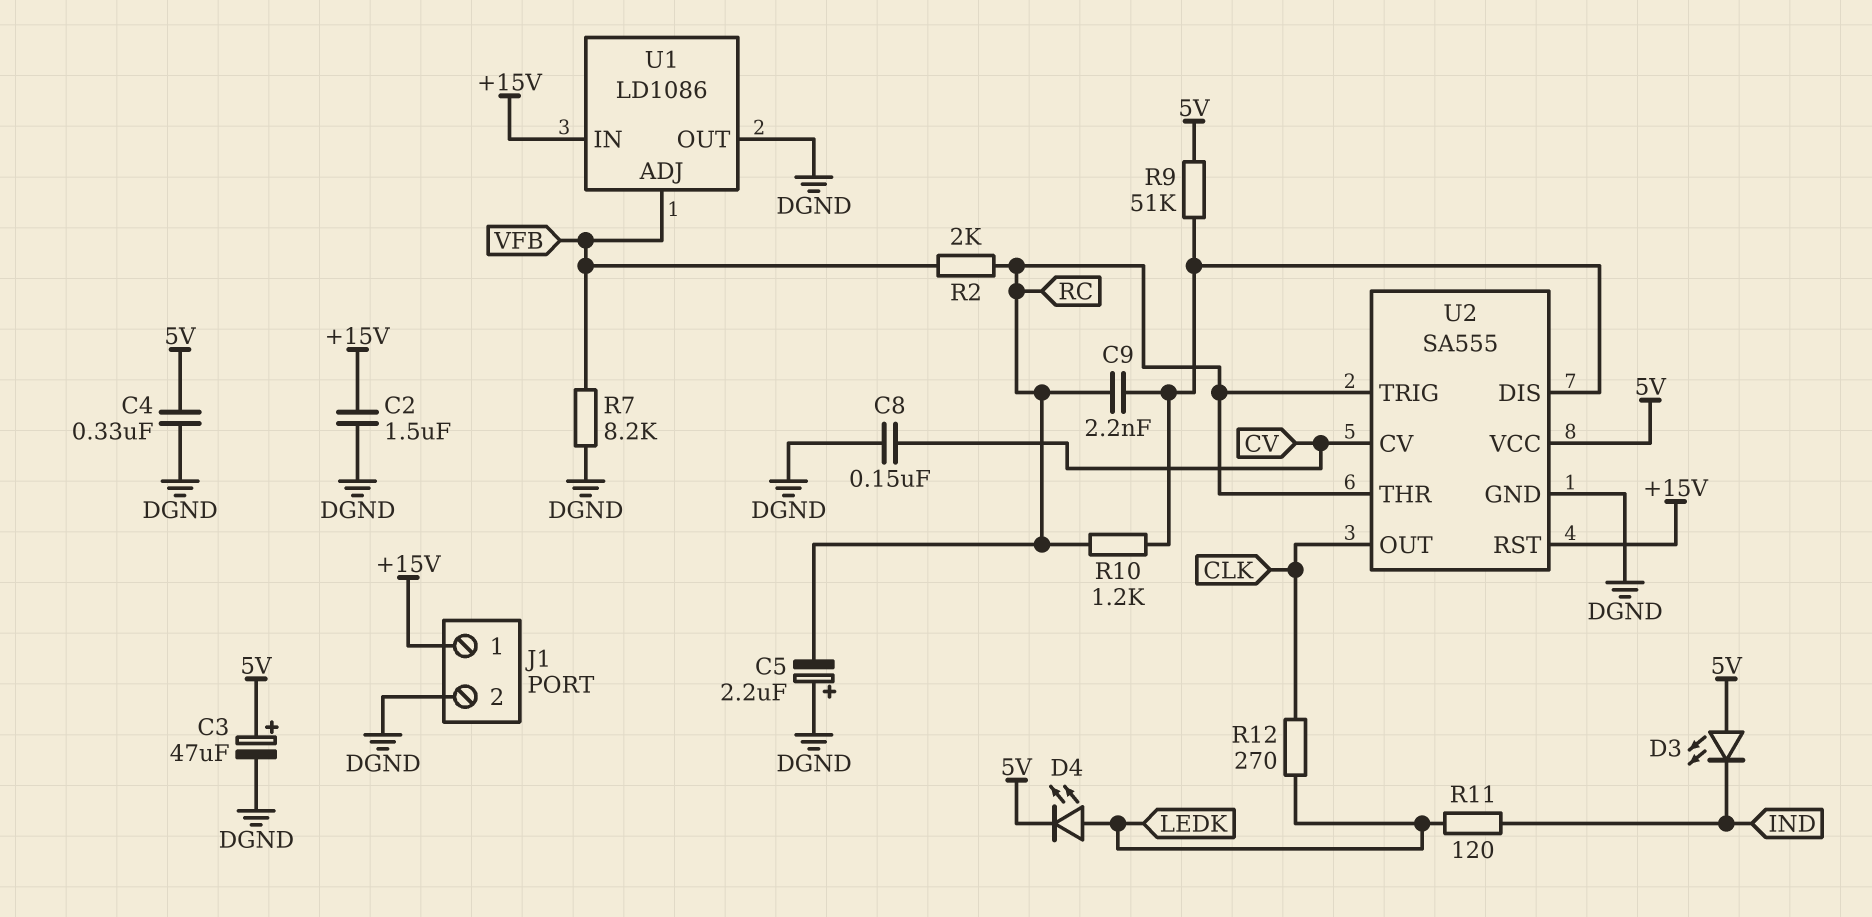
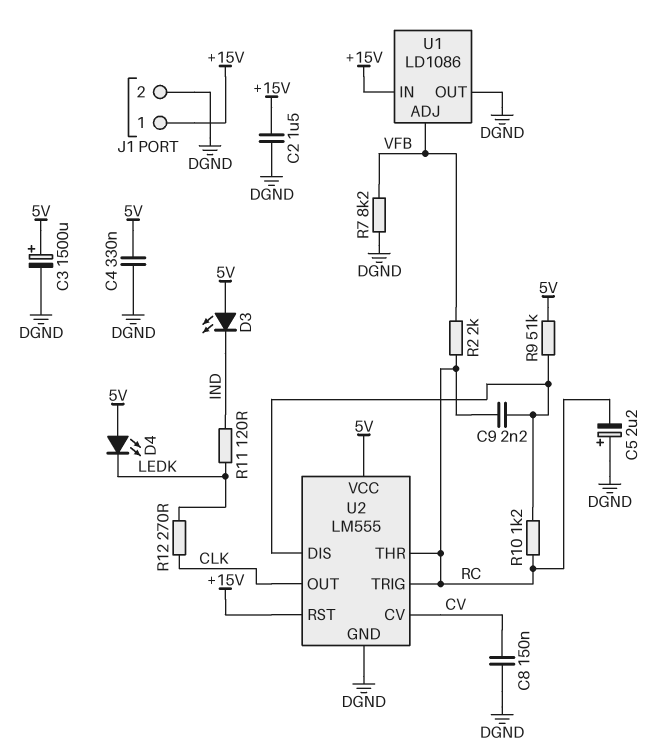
C3: 47uF (plus 5V, minus DGND) -> 1500uF (plus 5V, minus DGND)
D4: LED (A LEDK, K 5V) -> LED (A 5V, K LEDK)
U2: SA555 -> LM555

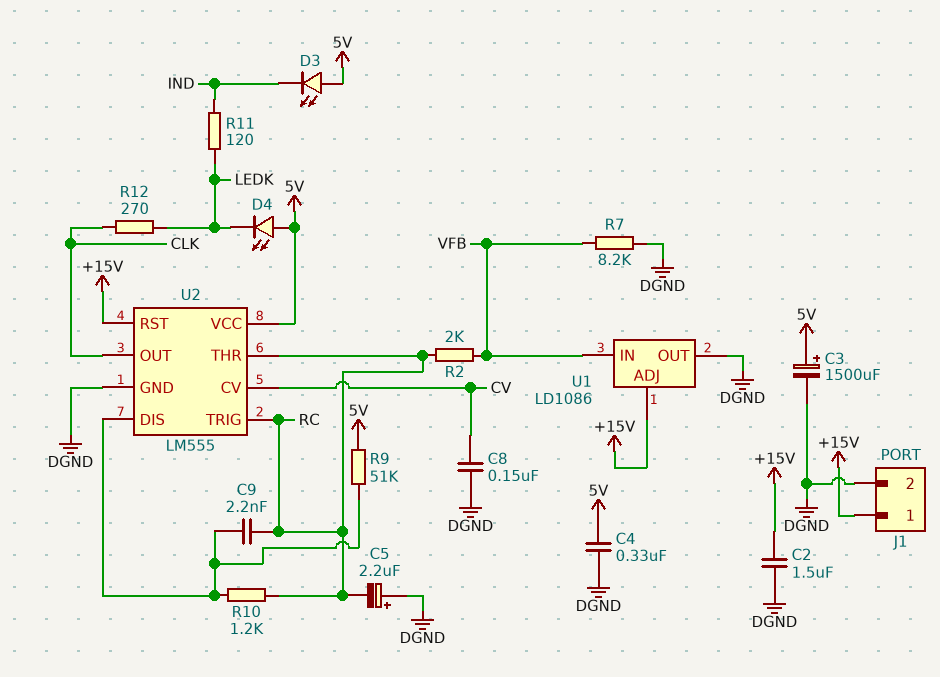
U1 pin ADJ: VFB -> +15V
U1 pin IN: +15V -> VFB

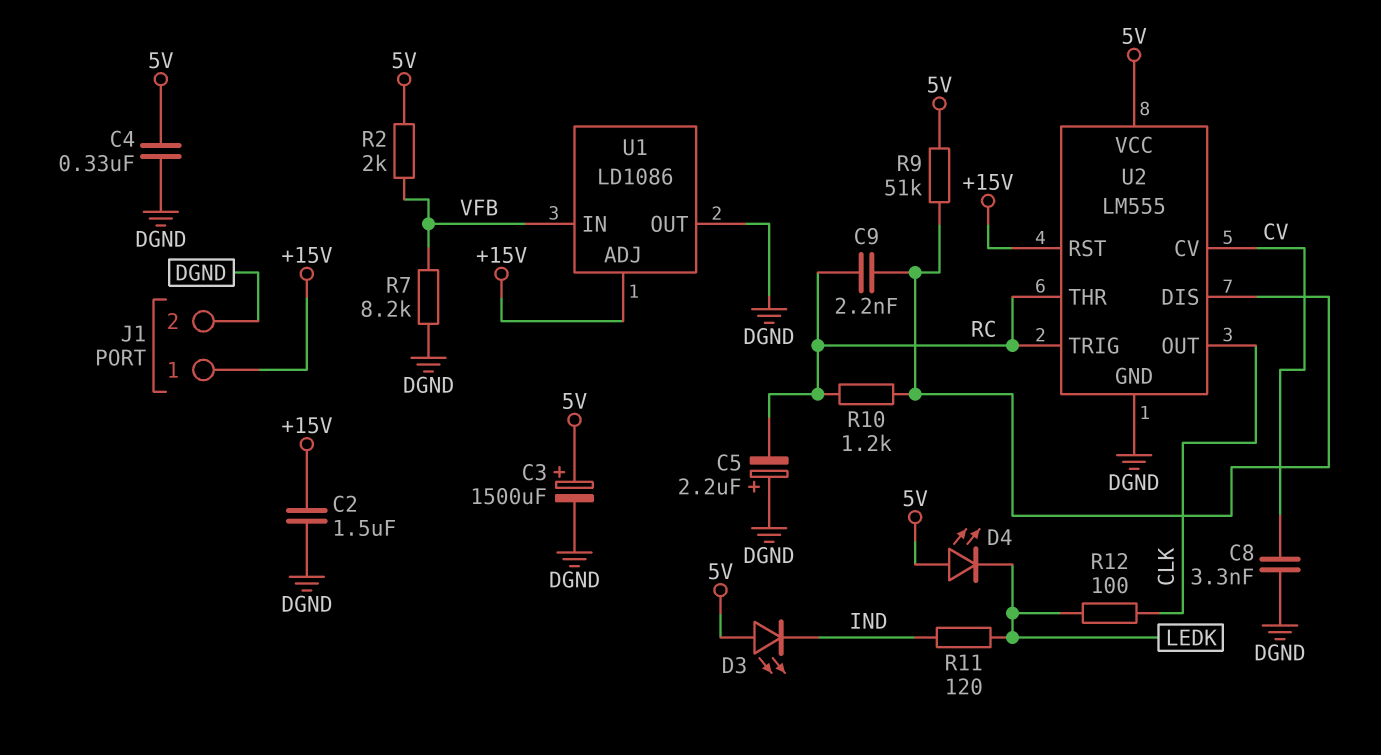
C8: 150nF (CV, DGND) -> 3.3nF (CV, DGND)
R2: 2k (RC, VFB) -> 2k (5V, VFB)
R12: 270 (CLK, LEDK) -> 100 (CLK, LEDK)

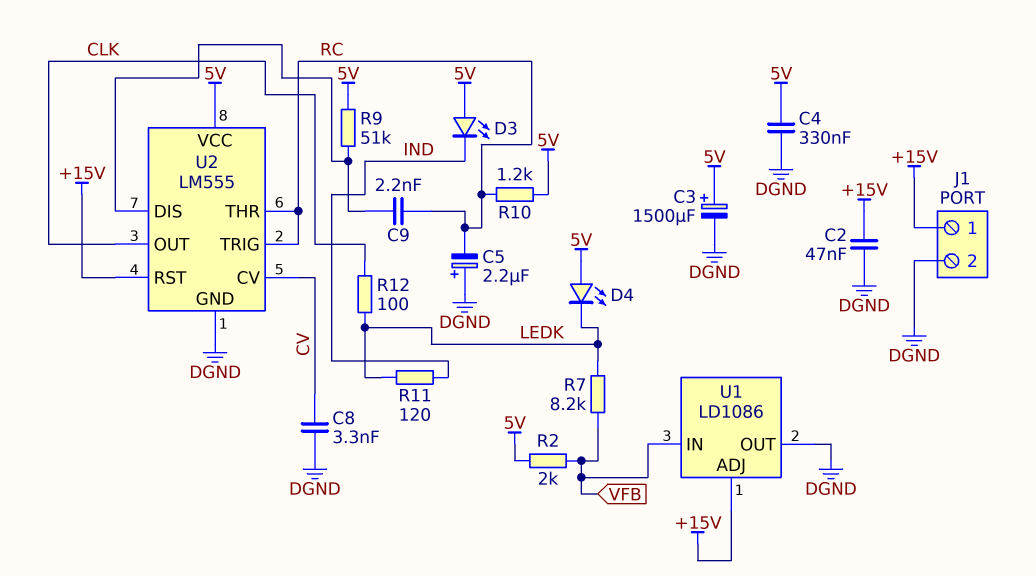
C2: 1.5uF (+15V, DGND) -> 47nF (+15V, DGND)
R7: 8.2k (DGND, VFB) -> 8.2k (LEDK, VFB)
R10: 1.2k (RC, U2/DIS) -> 1.2k (5V, RC)

